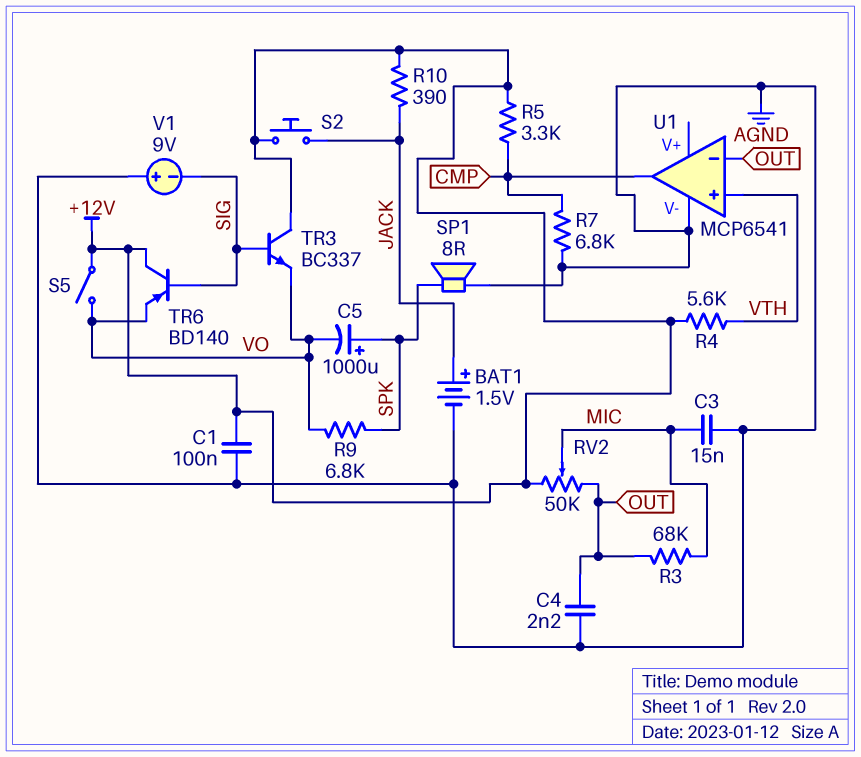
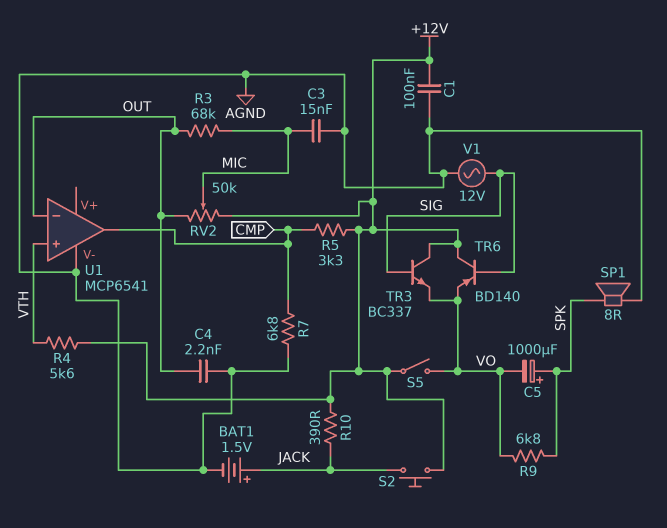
V1: 9V (plus AGND, minus SIG) -> AC 12V (AGND, SIG)

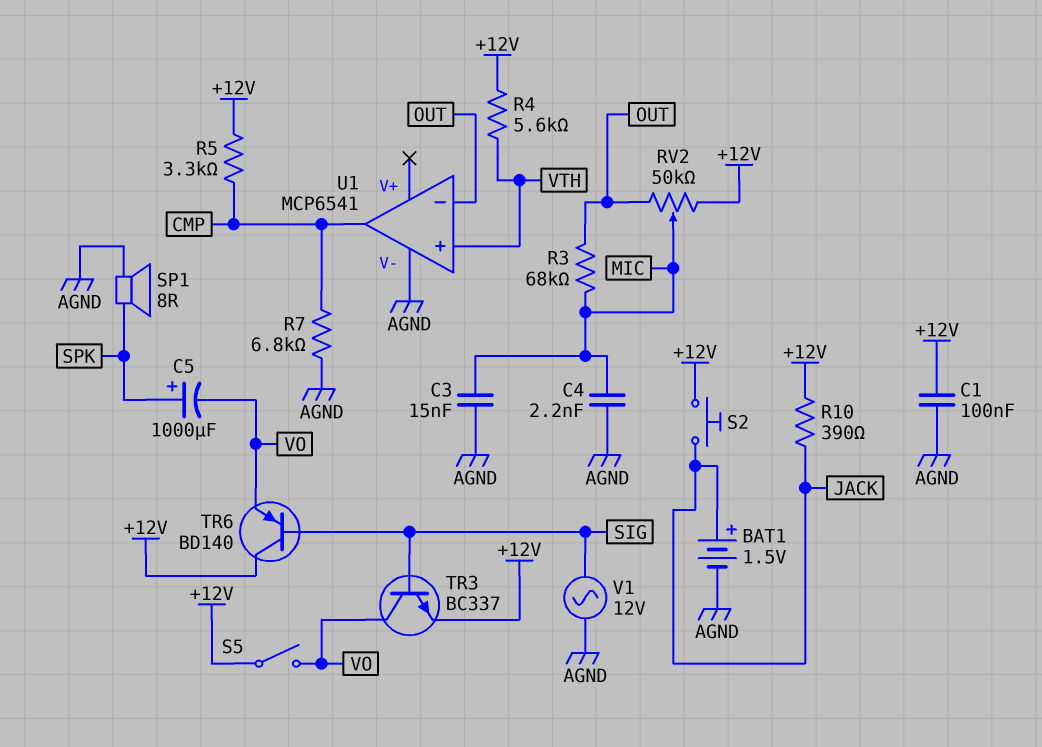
C4: 2.2nF (AGND, OUT) -> 2.2nF (AGND, MIC)
R9: 6.8k (SPK, VO) -> none
TR3: NPN BC337 (B SIG, C +12V, E VO) -> NPN BC337 (B SIG, C VO, E +12V)

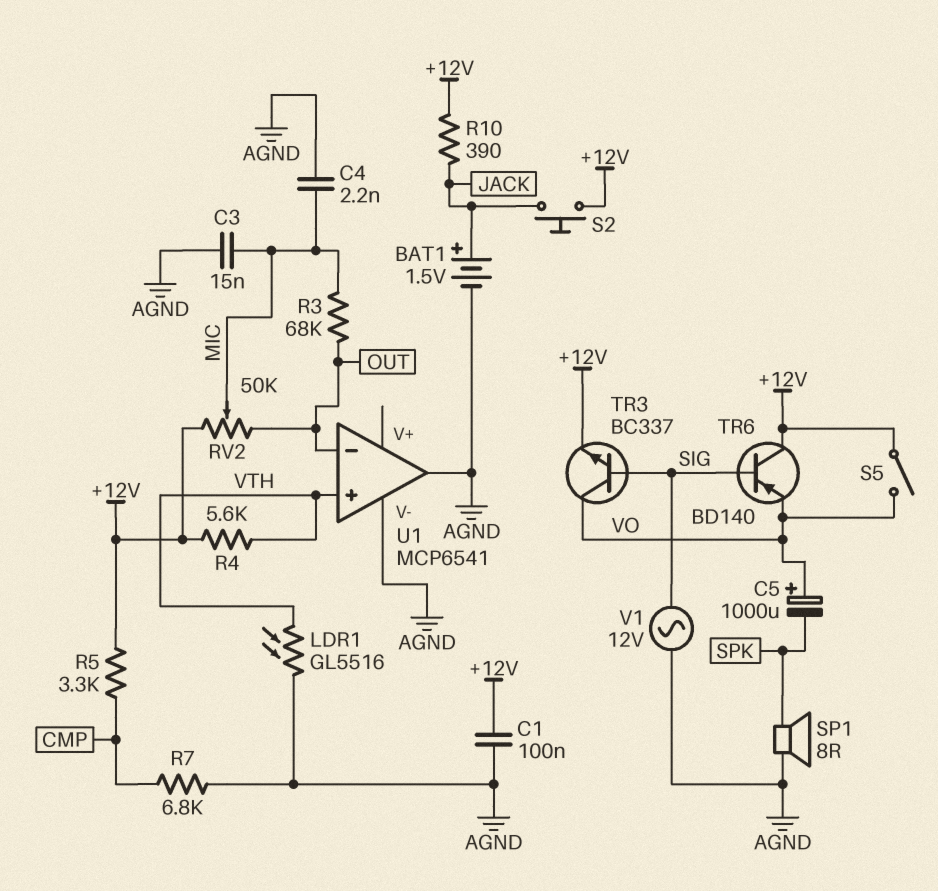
C5: 1000uF (plus SPK, minus VO) -> 1000uF (plus VO, minus SPK)
LDR1: none -> GL5516 (AGND, VTH)
U1 pin out: CMP -> AGND

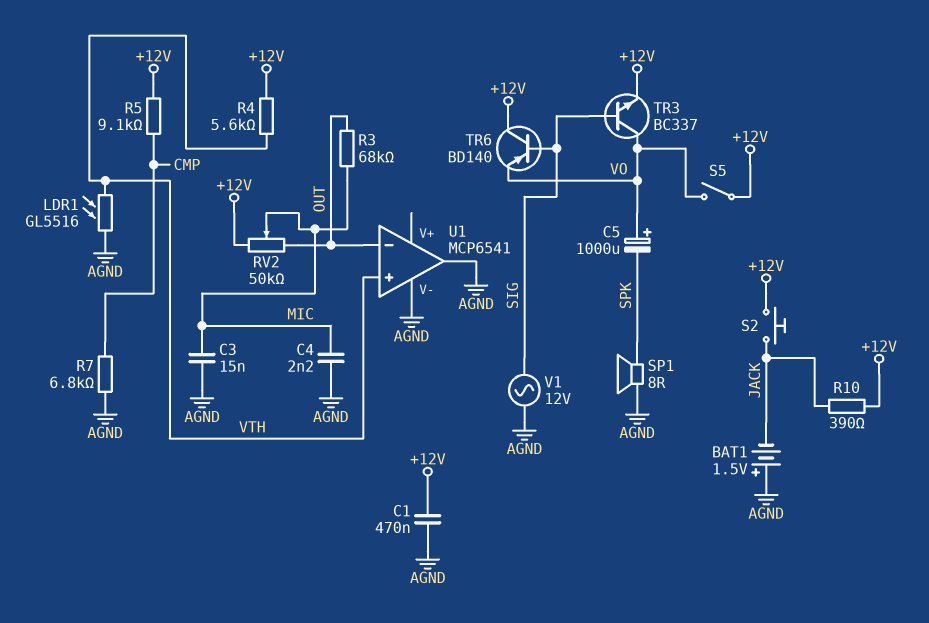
BAT1: 1.5V (plus JACK, minus AGND) -> 1.5V (plus AGND, minus JACK)
C1: 100nF (+12V, AGND) -> 470nF (+12V, AGND)
R5: 3.3k (+12V, CMP) -> 9.1k (+12V, CMP)

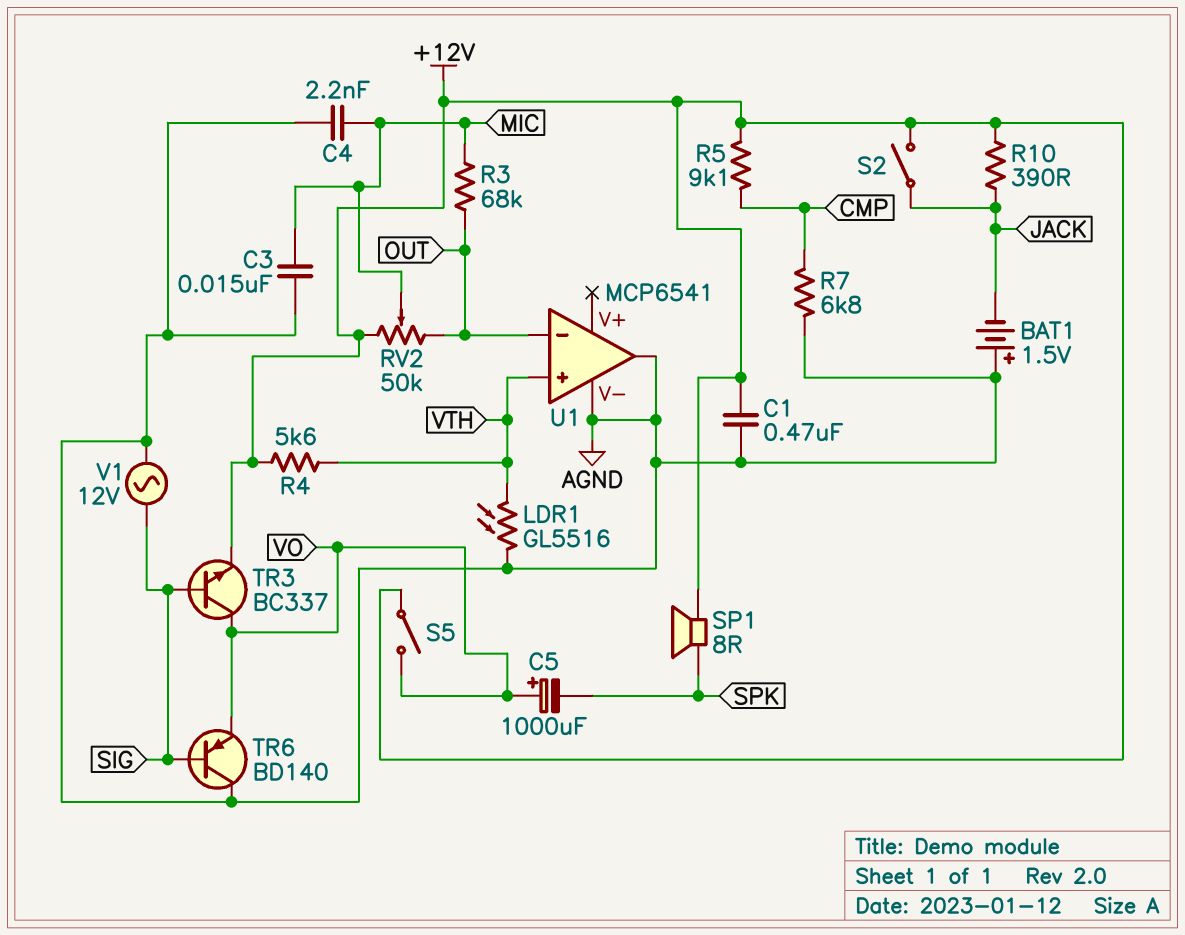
S2: button (+12V, JACK) -> switch (+12V, JACK)
SP1: speaker 8R (AGND, SPK) -> speaker 8R (+12V, SPK)
TR6: PNP BD140 (B SIG, C +12V, E VO) -> PNP BD140 (B SIG, C AGND, E VO)

